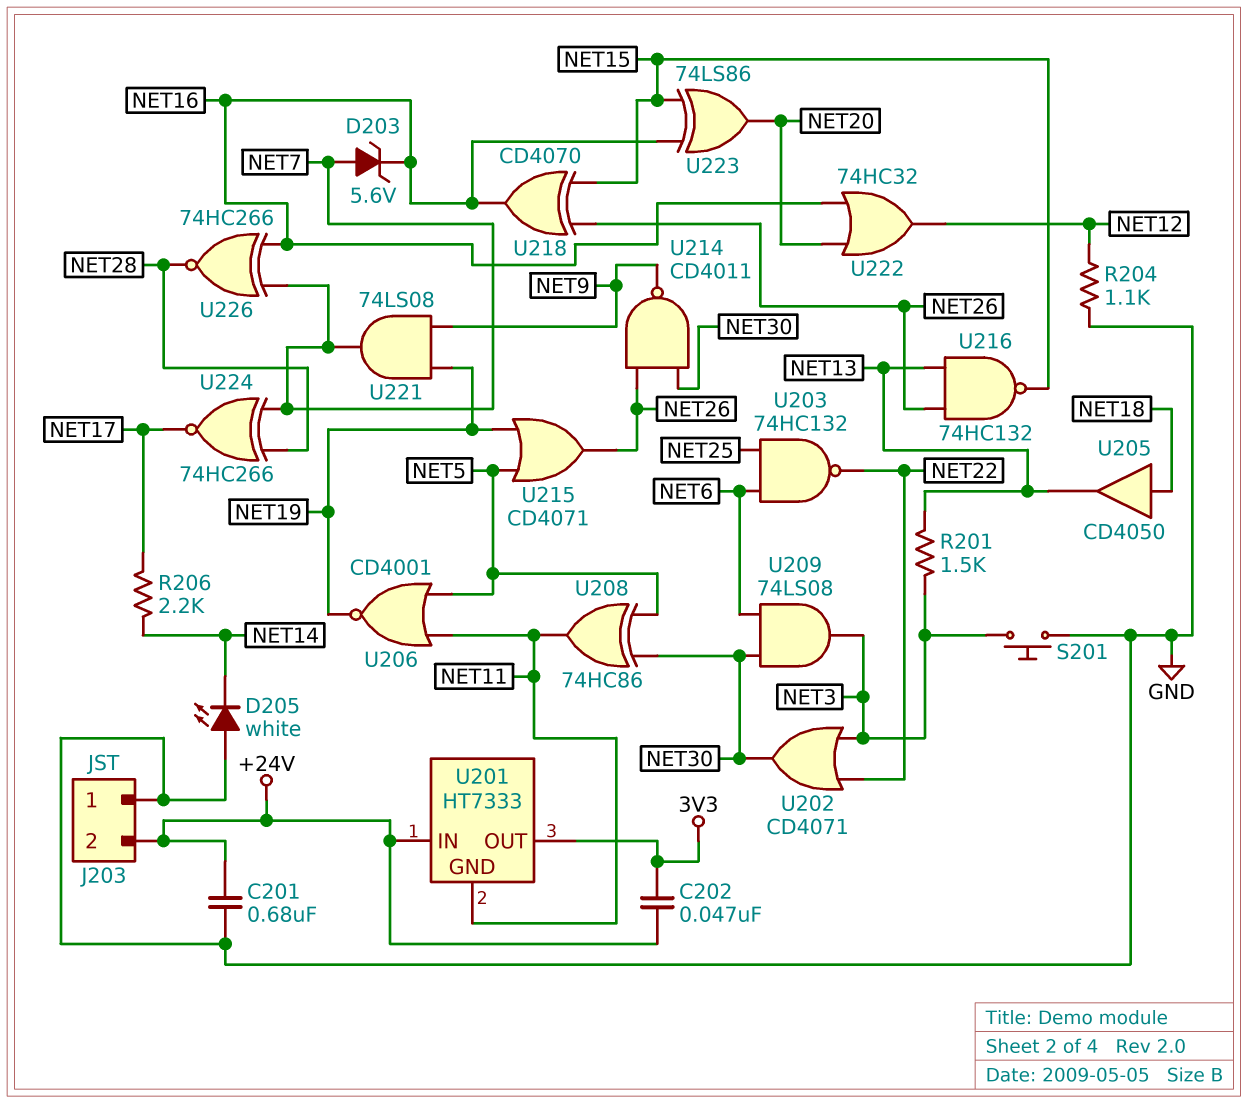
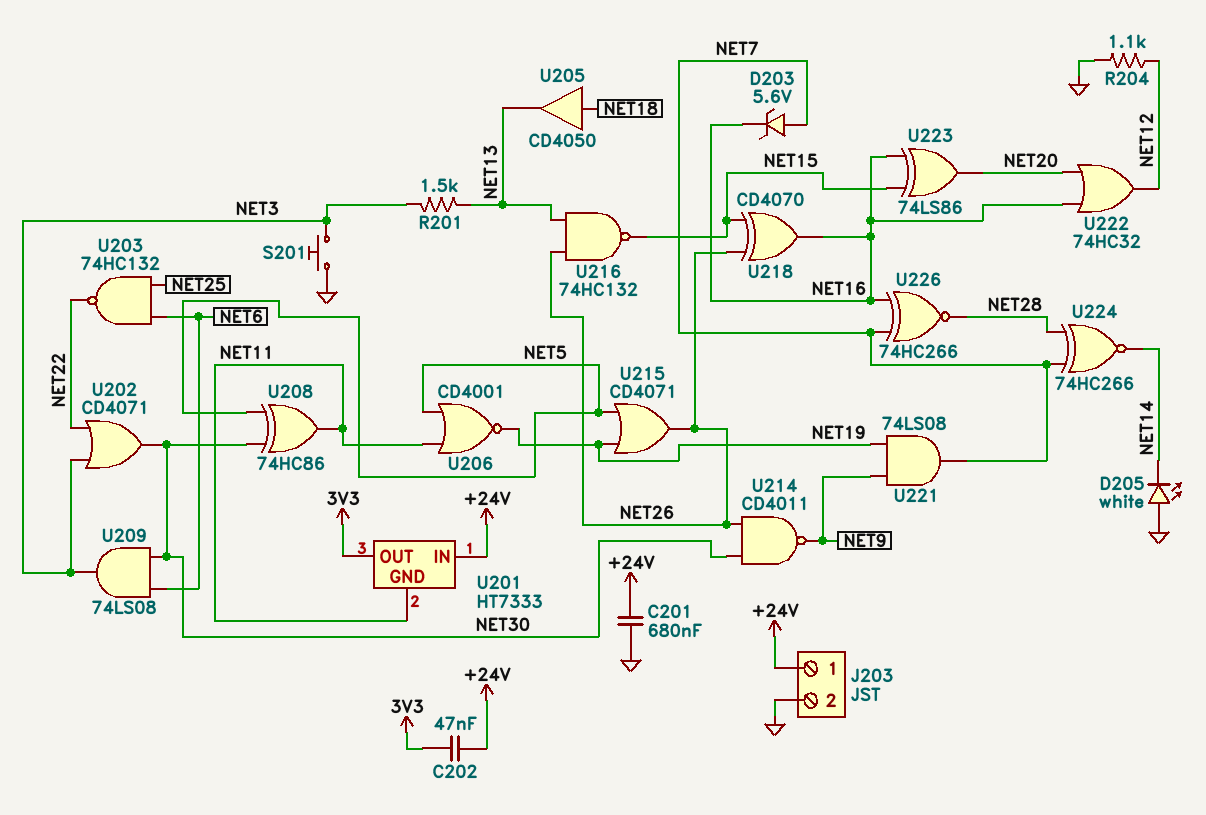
J203 pin 1: GND -> +24V
J203 pin 2: +24V -> GND
R206: 2.2k (NET14, NET17) -> none
U224: XNOR 74HC266 (in NET7, in NET28, out NET17) -> XNOR 74HC266 (in NET7, in NET28, out NET14)

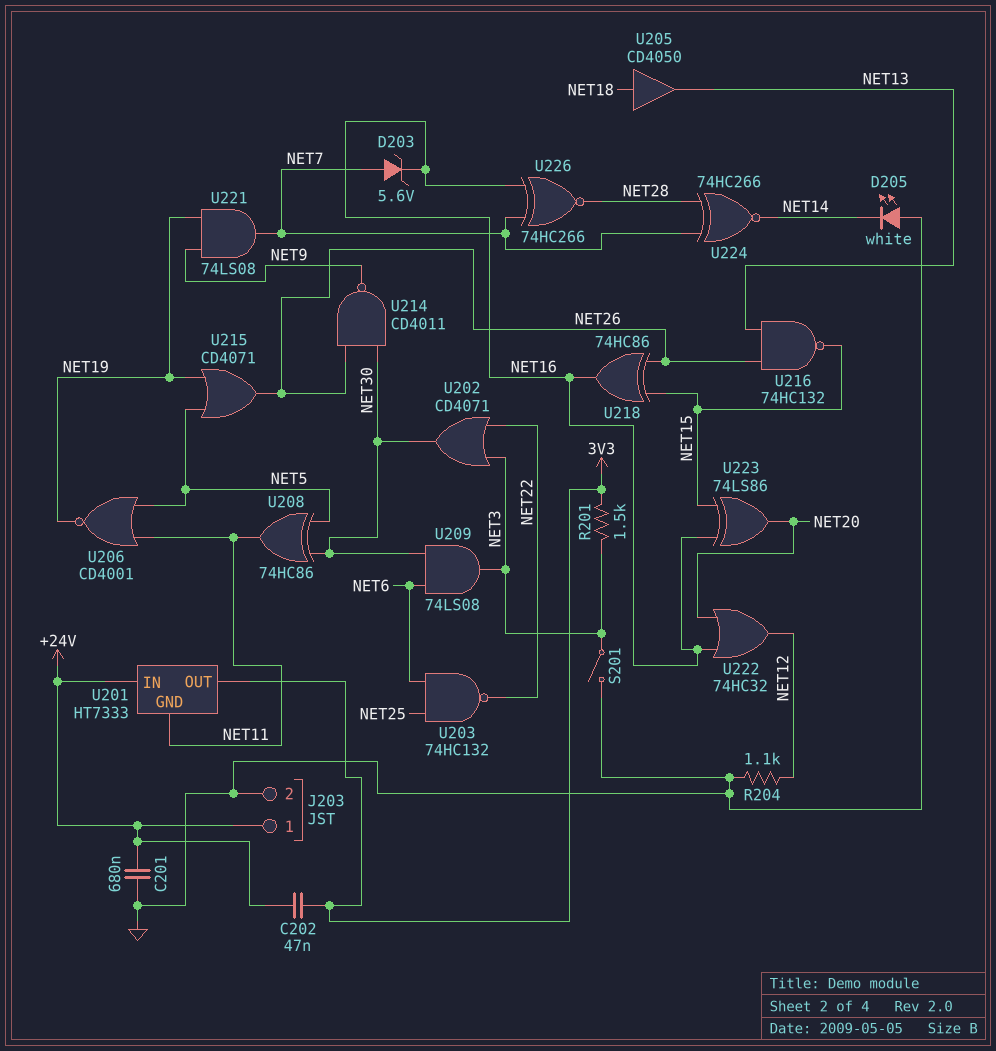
R201: 1.5k (NET3, NET13) -> 1.5k (3V3, NET3)
S201: button (GND, NET3) -> switch (GND, NET3)
U218: XOR CD4070 (in NET15, in NET26, out NET16) -> XOR 74HC86 (in NET15, in NET26, out NET16)

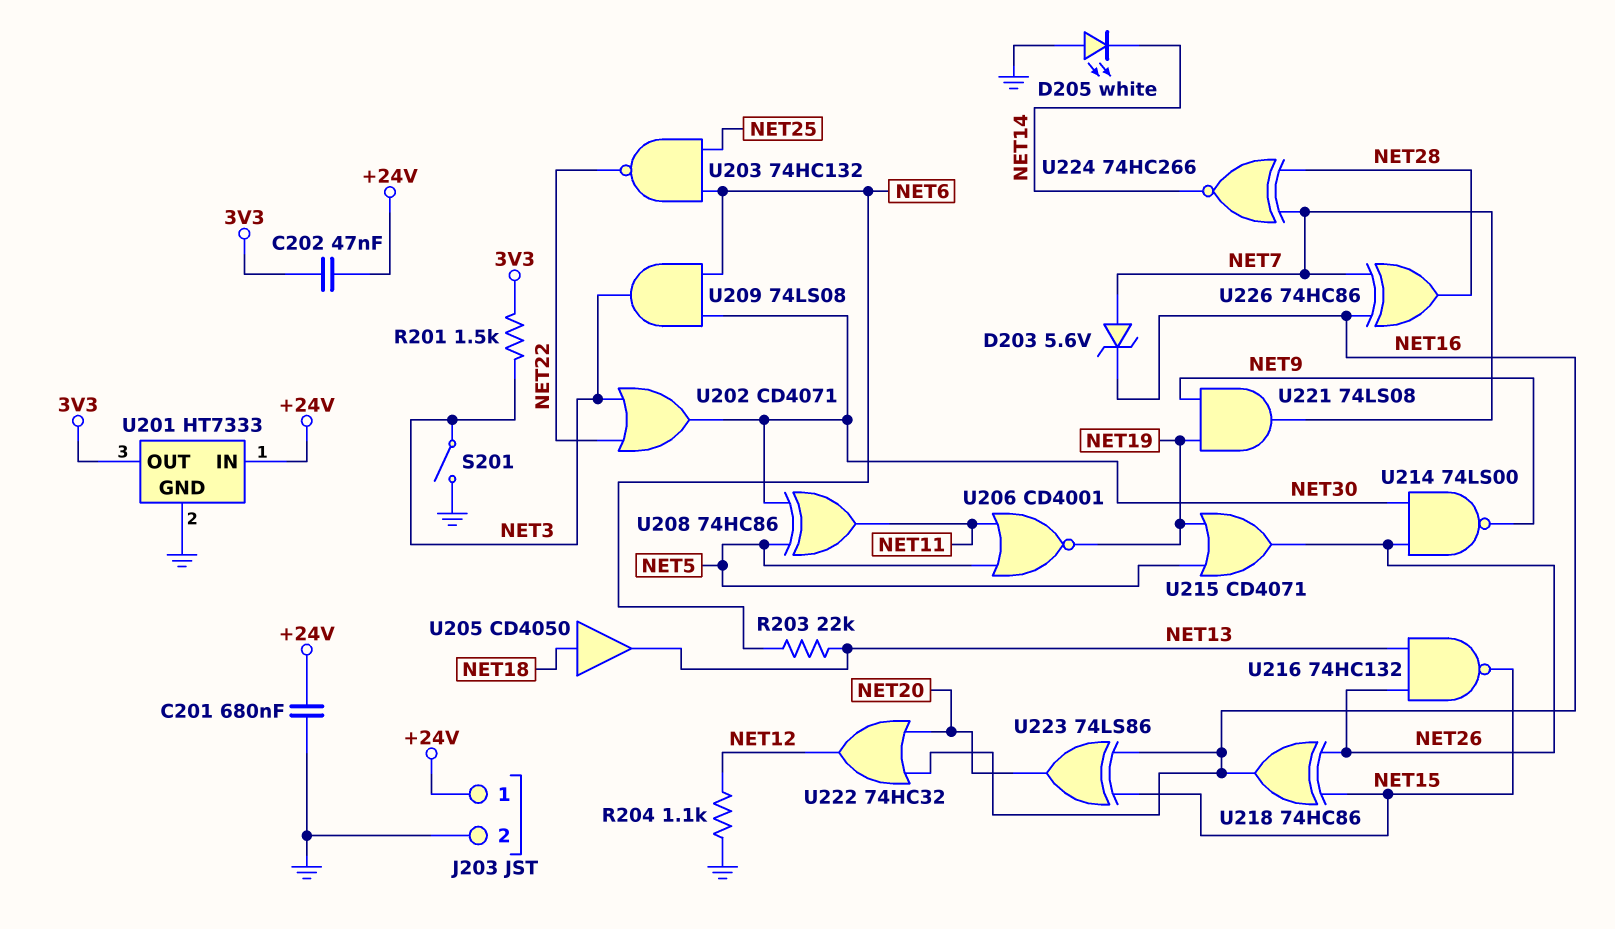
R203: none -> 22k (NET6, NET13)
U201 pin GND: NET11 -> GND
U214: NAND CD4011 (in NET26, in NET30, out NET9) -> NAND 74LS00 (in NET26, in NET30, out NET9)
U226: XNOR 74HC266 (in NET7, in NET16, out NET28) -> XOR 74HC86 (in NET7, in NET16, out NET28)

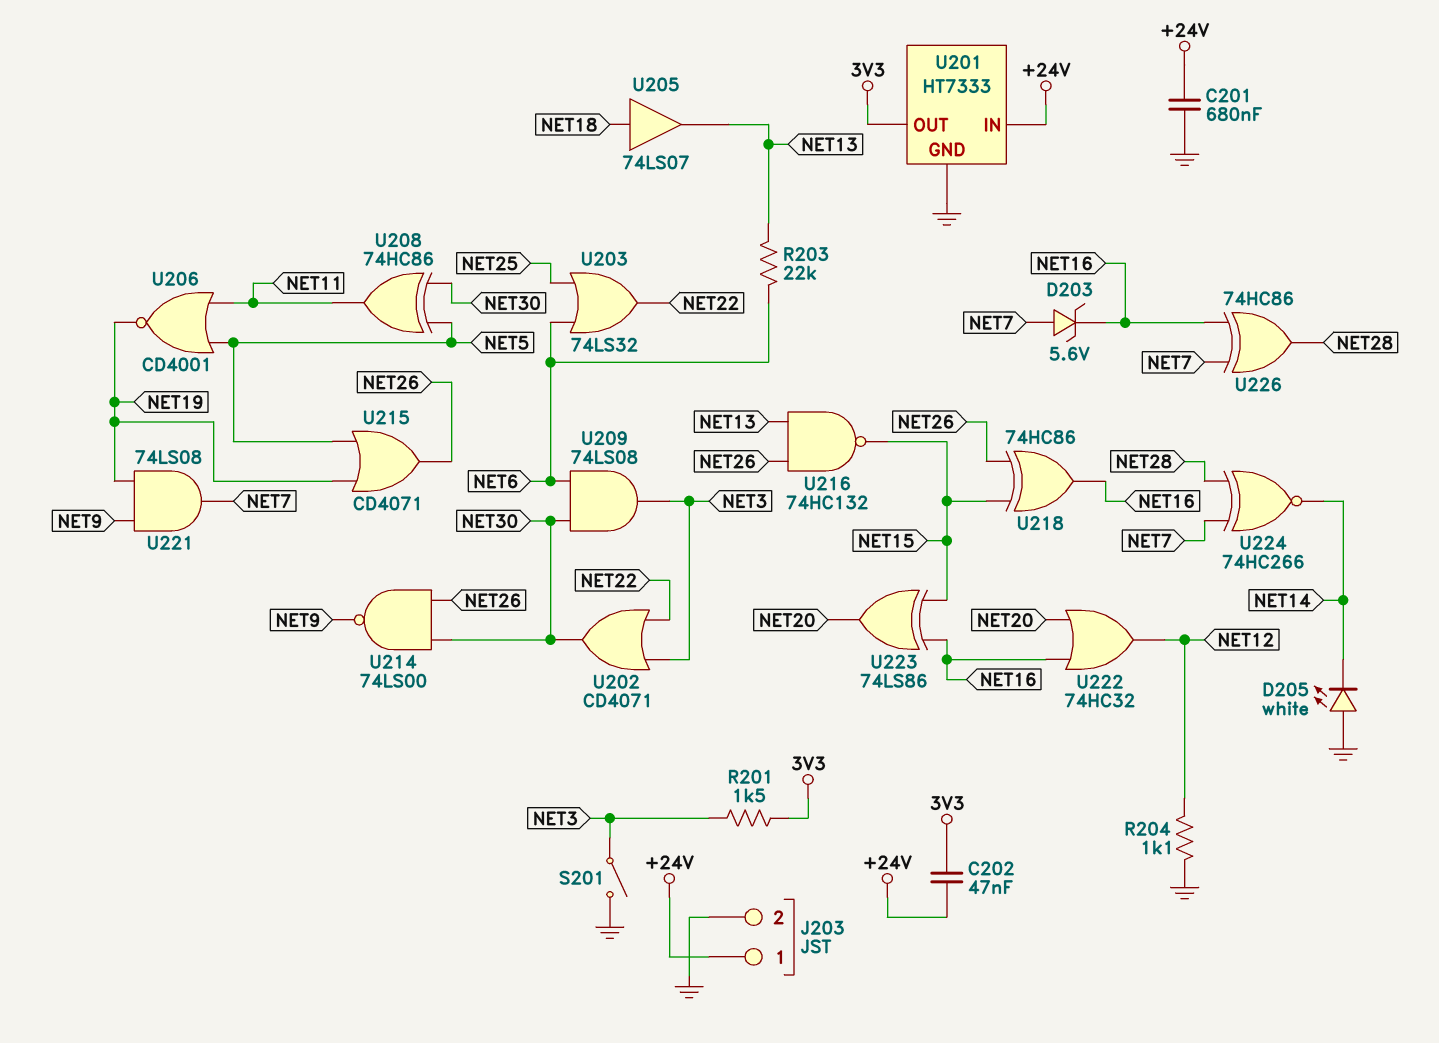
U203: NAND 74HC132 (in NET6, in NET25, out NET22) -> OR 74LS32 (in NET6, in NET25, out NET22)
U205: buffer CD4050 (in NET18, out NET13) -> buffer 74LS07 (in NET18, out NET13)

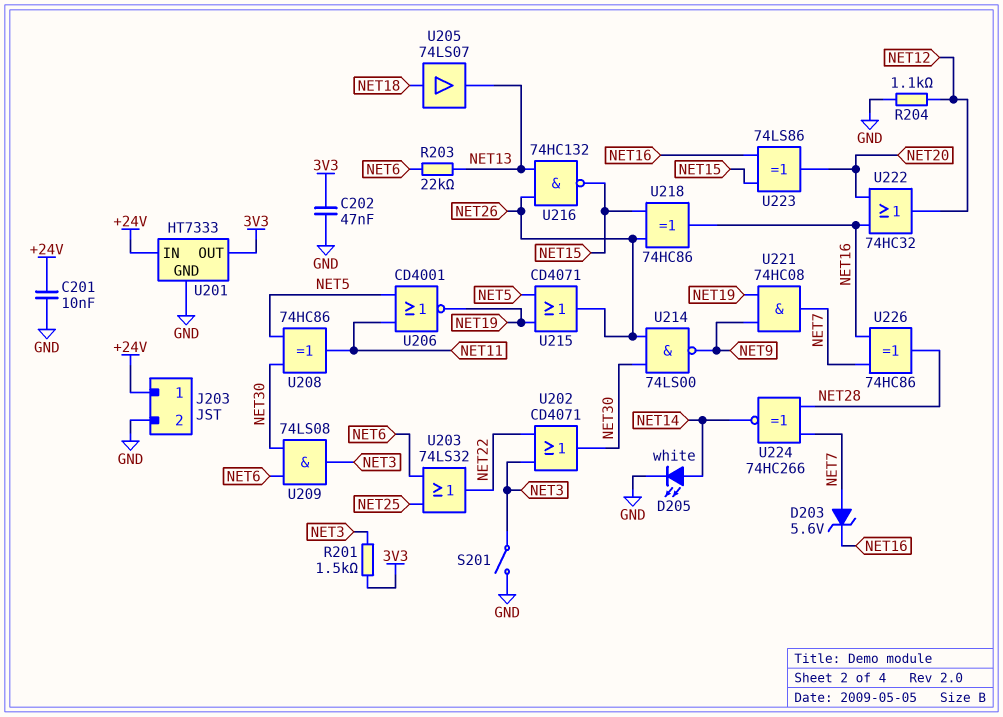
C201: 680nF (+24V, GND) -> 10nF (+24V, GND)
C202: 47nF (+24V, 3V3) -> 47nF (3V3, GND)
D205: LED white (A GND, K NET14) -> LED white (A NET14, K GND)
U221: AND 74LS08 (in NET9, in NET19, out NET7) -> AND 74HC08 (in NET9, in NET19, out NET7)

